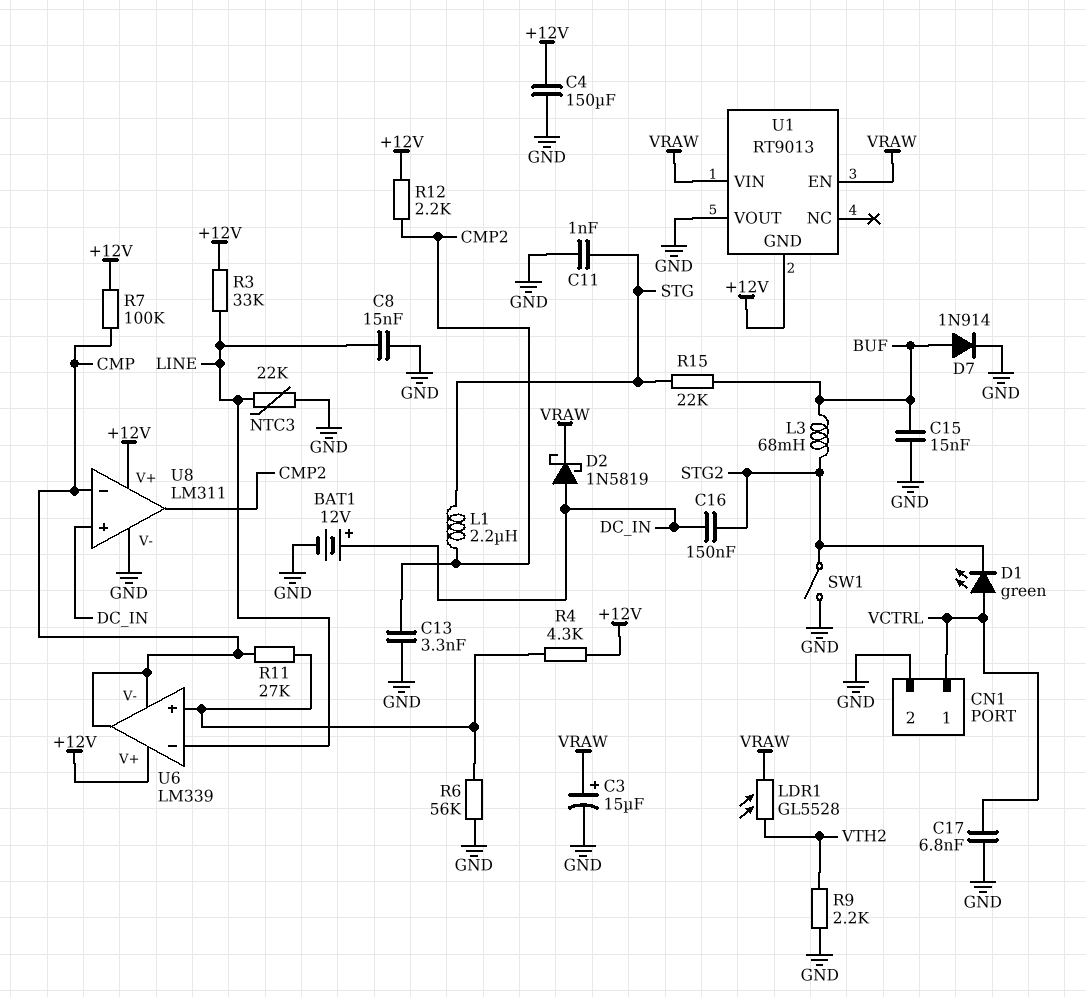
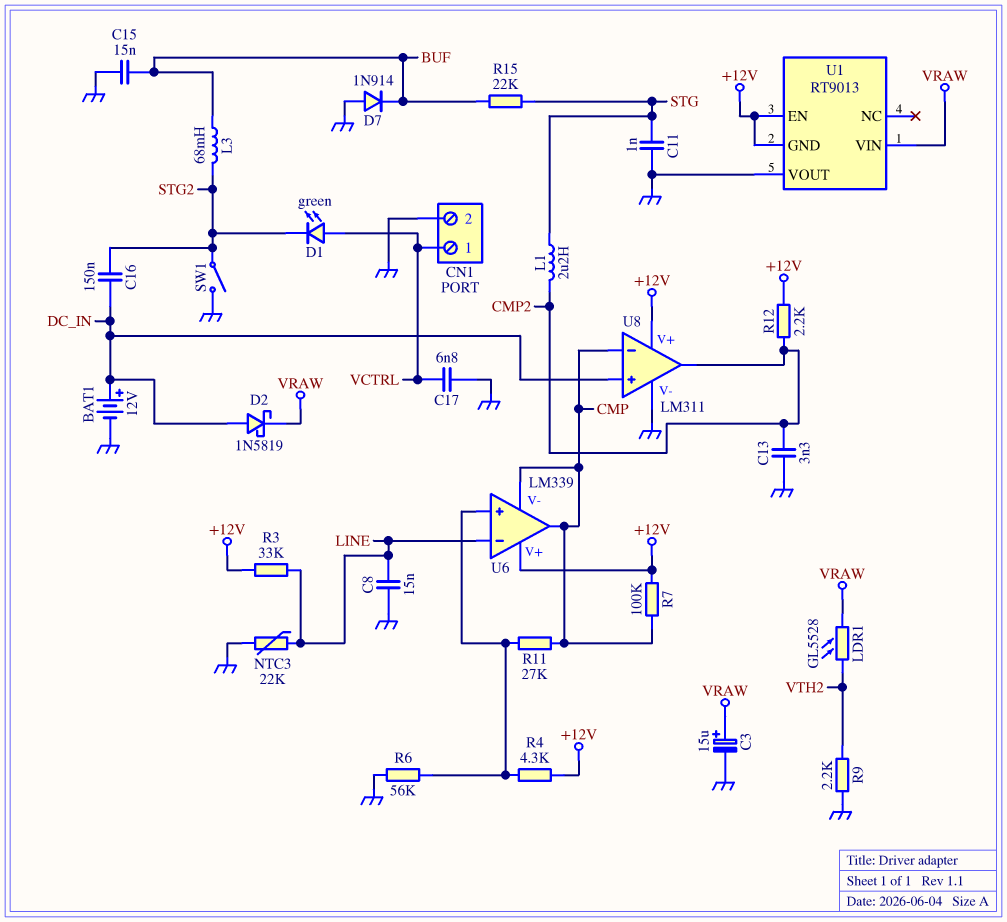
C4: 150uF (+12V, GND) -> none
D7: diode 1N914 (A BUF, K GND) -> diode 1N914 (A GND, K BUF)
U1 pin EN: VRAW -> +12V

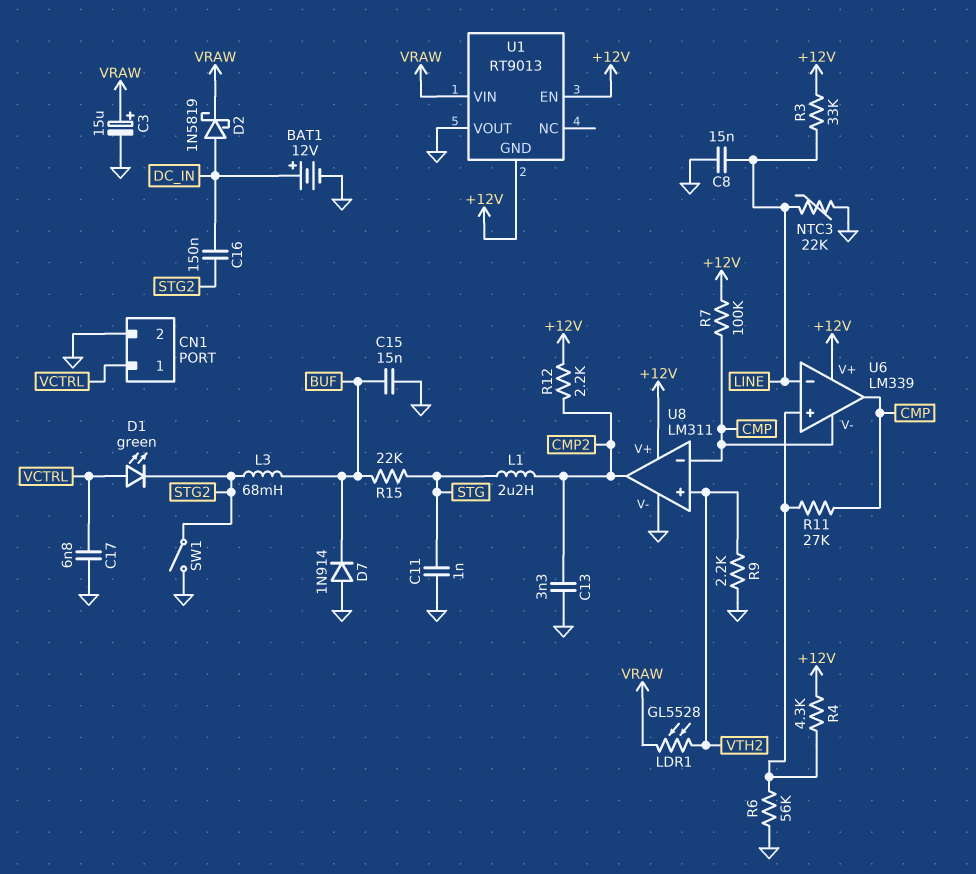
U8 pin in+: DC_IN -> VTH2

